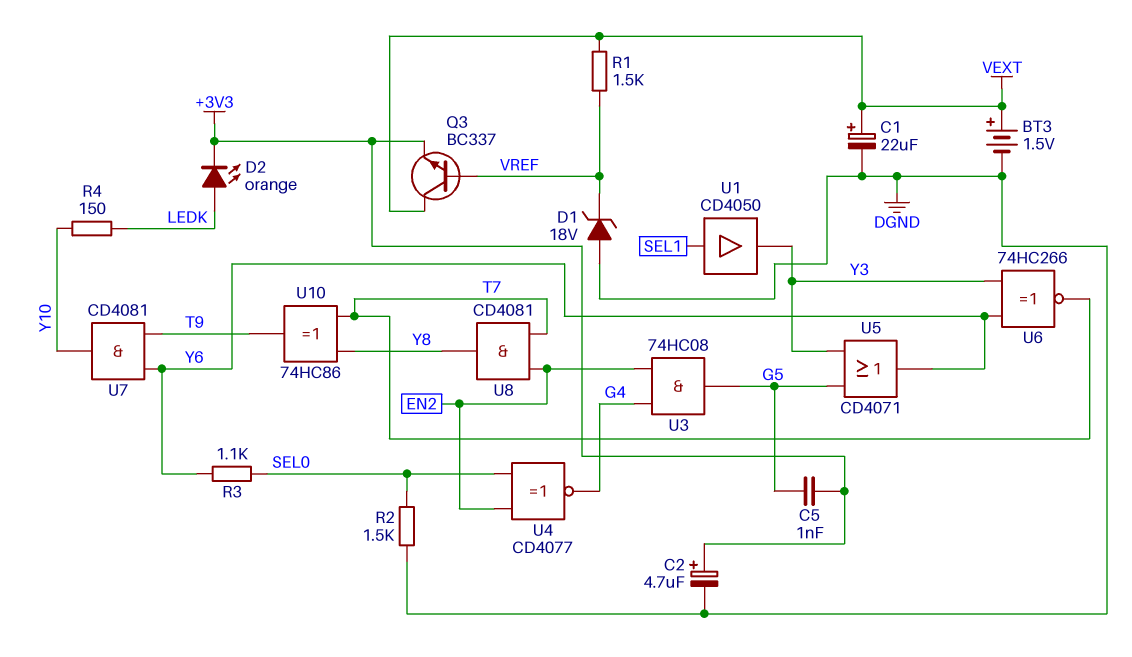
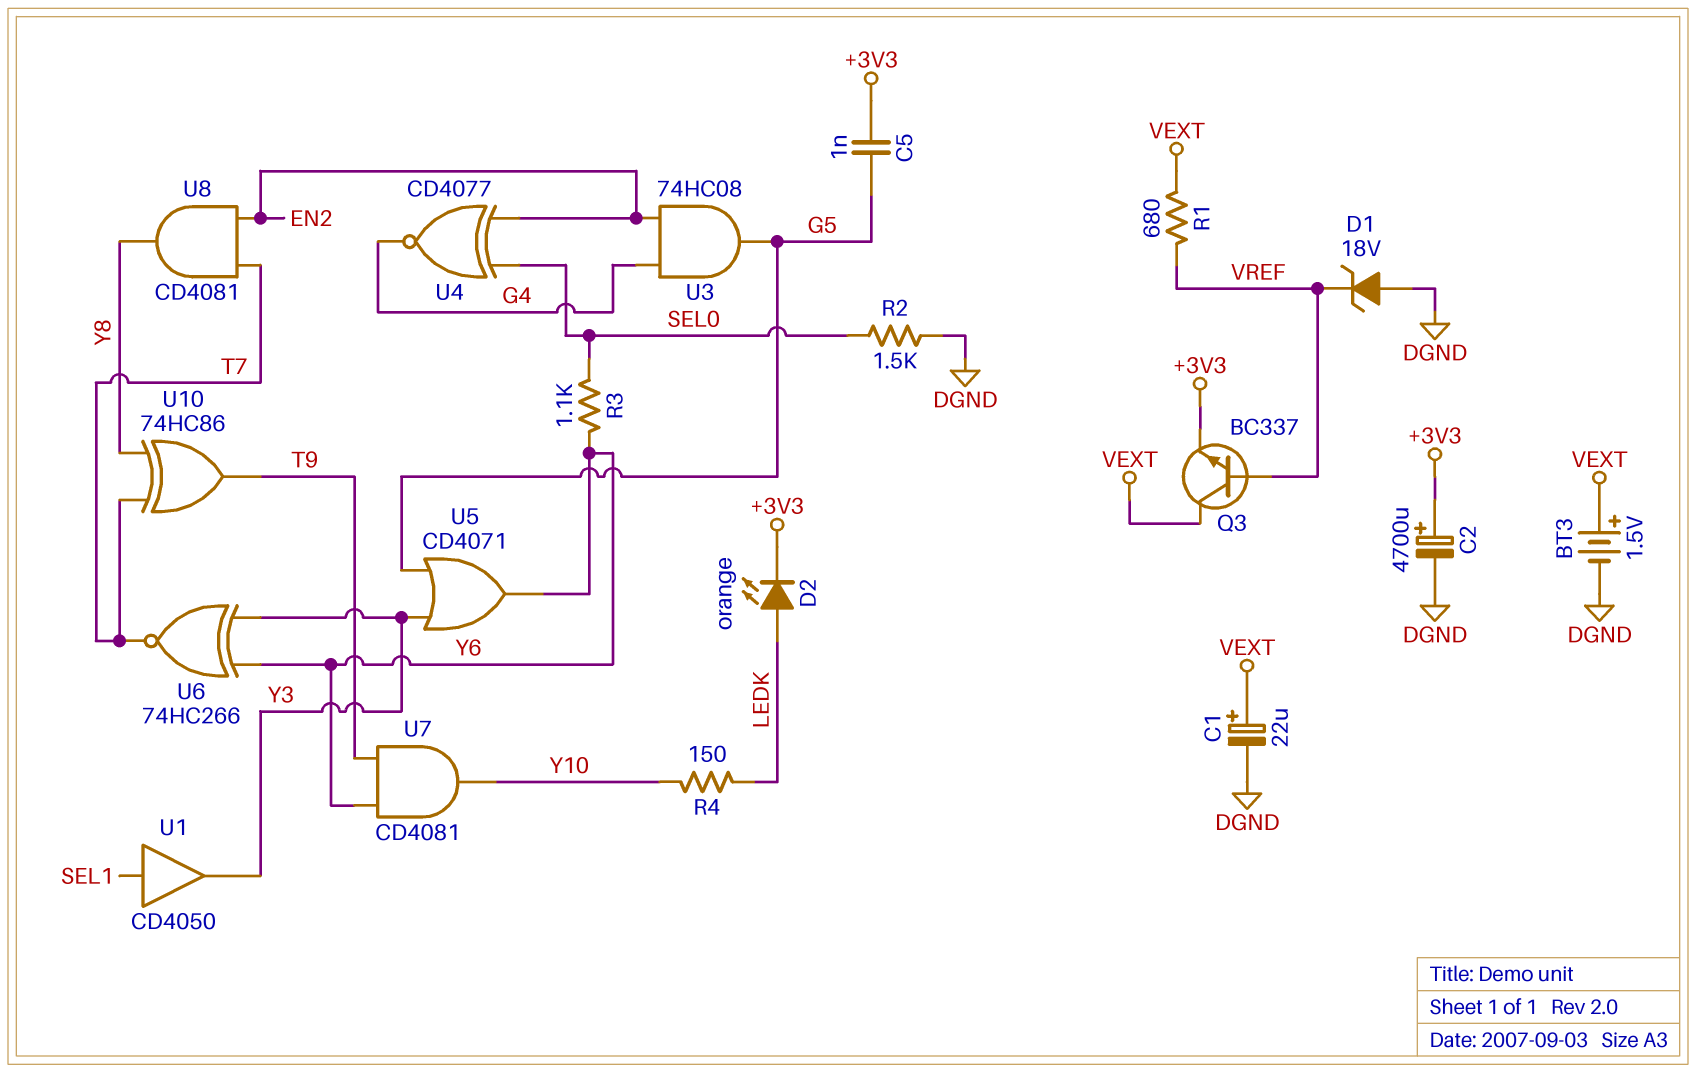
C2: 4.7uF (plus +3V3, minus DGND) -> 4700uF (plus +3V3, minus DGND)
R1: 1.5k (VEXT, VREF) -> 680 (VEXT, VREF)

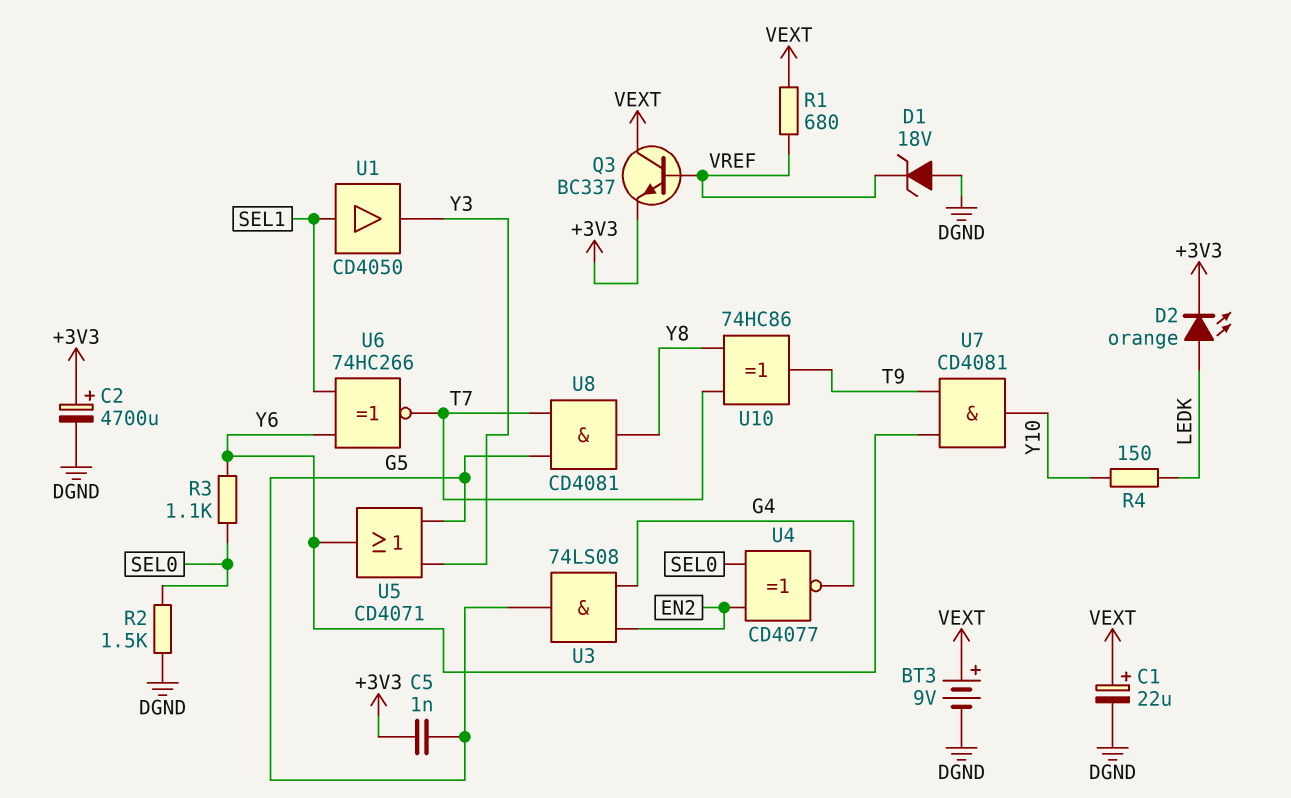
BT3: 1.5V (plus VEXT, minus DGND) -> 9V (plus VEXT, minus DGND)
U3: AND 74HC08 (in EN2, in G4, out G5) -> AND 74LS08 (in EN2, in G4, out G5)
U6: XNOR 74HC266 (in Y3, in Y6, out T7) -> XNOR 74HC266 (in SEL1, in Y6, out T7)
U8: AND CD4081 (in EN2, in T7, out Y8) -> AND CD4081 (in G5, in T7, out Y8)

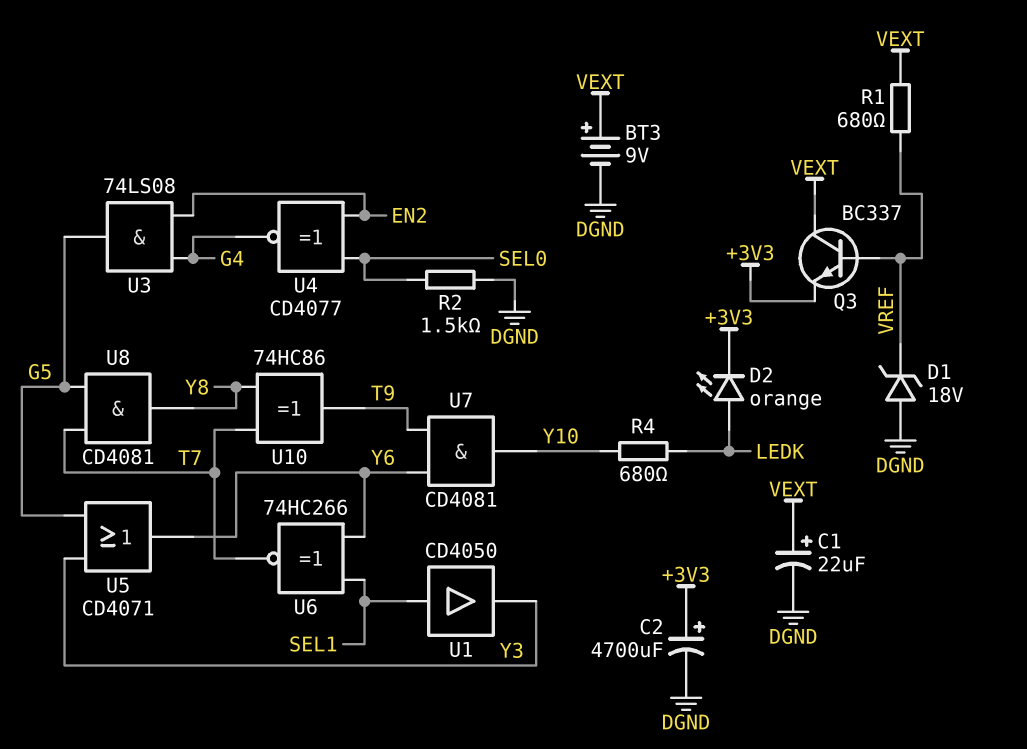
C5: 1nF (+3V3, G5) -> none
R3: 1.1k (SEL0, Y6) -> none
R4: 150 (LEDK, Y10) -> 680 (LEDK, Y10)

